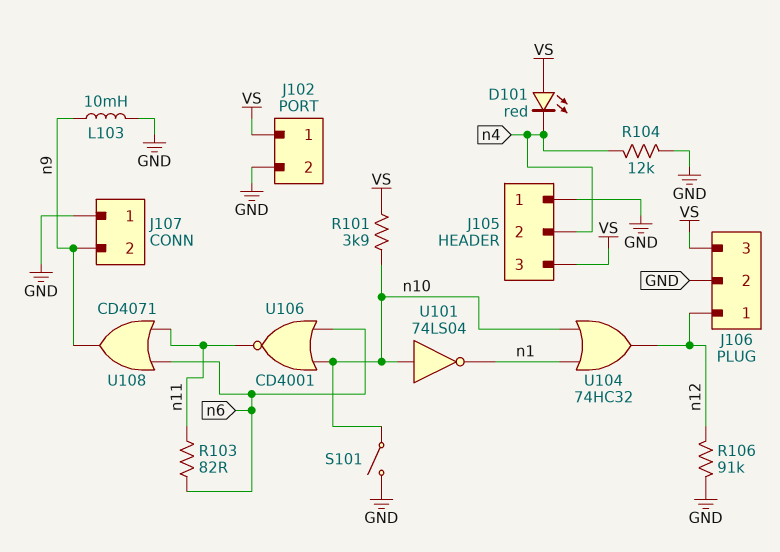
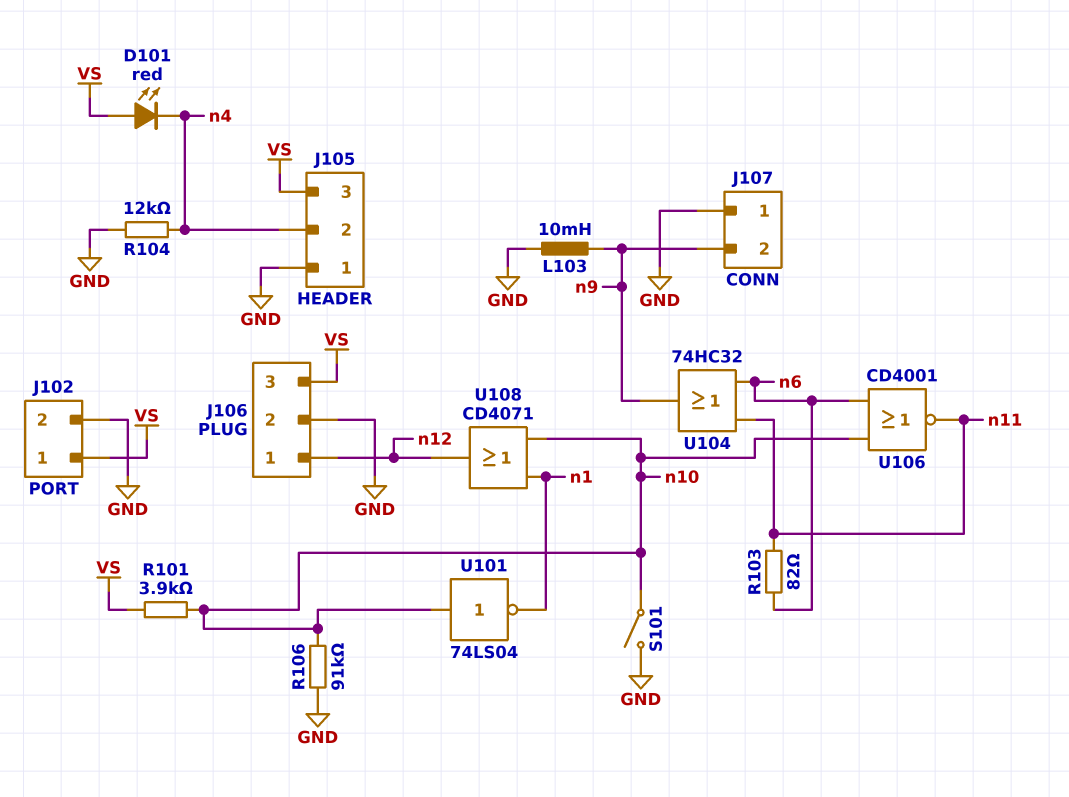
R106: 91k (GND, n12) -> 91k (GND, n10)
U104: OR 74HC32 (in n1, in n10, out n12) -> OR 74HC32 (in n6, in n11, out n9)
U108: OR CD4071 (in n6, in n11, out n9) -> OR CD4071 (in n1, in n10, out n12)

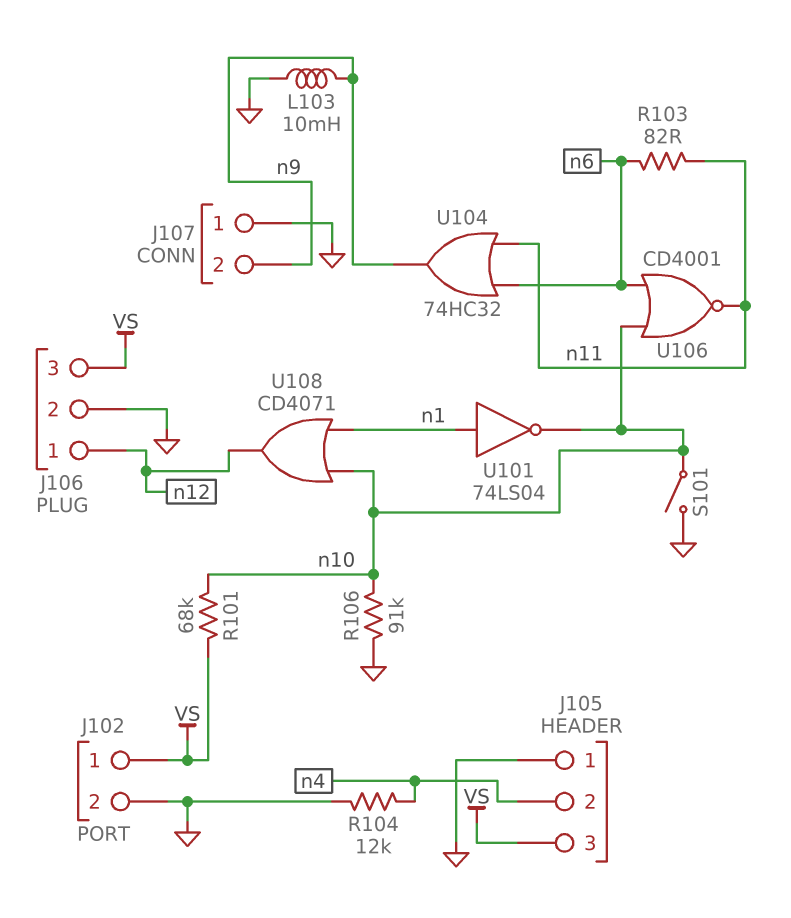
D101: LED red (A VS, K n4) -> none
R101: 3.9k (VS, n10) -> 68k (VS, n10)
U101: NOT 74LS04 (in n10, out n1) -> NOT 74LS04 (in n1, out n10)

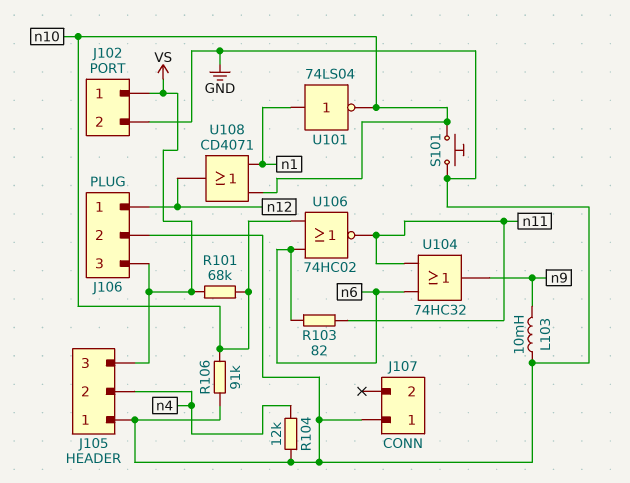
J107 pin 2: n9 -> none
S101: switch (GND, n10) -> button (GND, n10)
U106: NOR CD4001 (in n6, in n10, out n11) -> NOR 74HC02 (in n6, in n10, out n11)

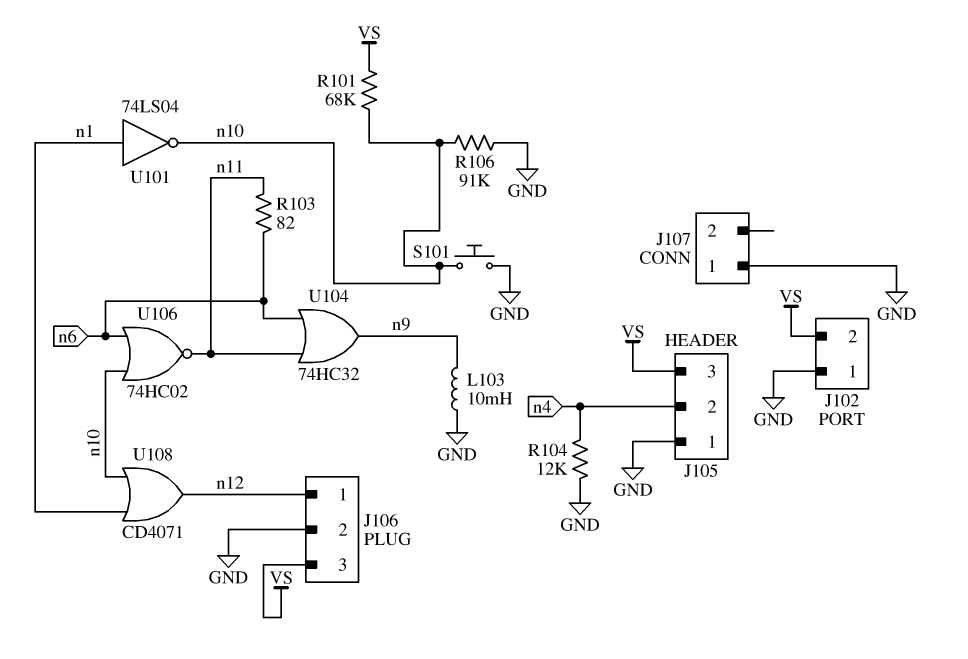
J102 pin 1: VS -> GND
J102 pin 2: GND -> VS

